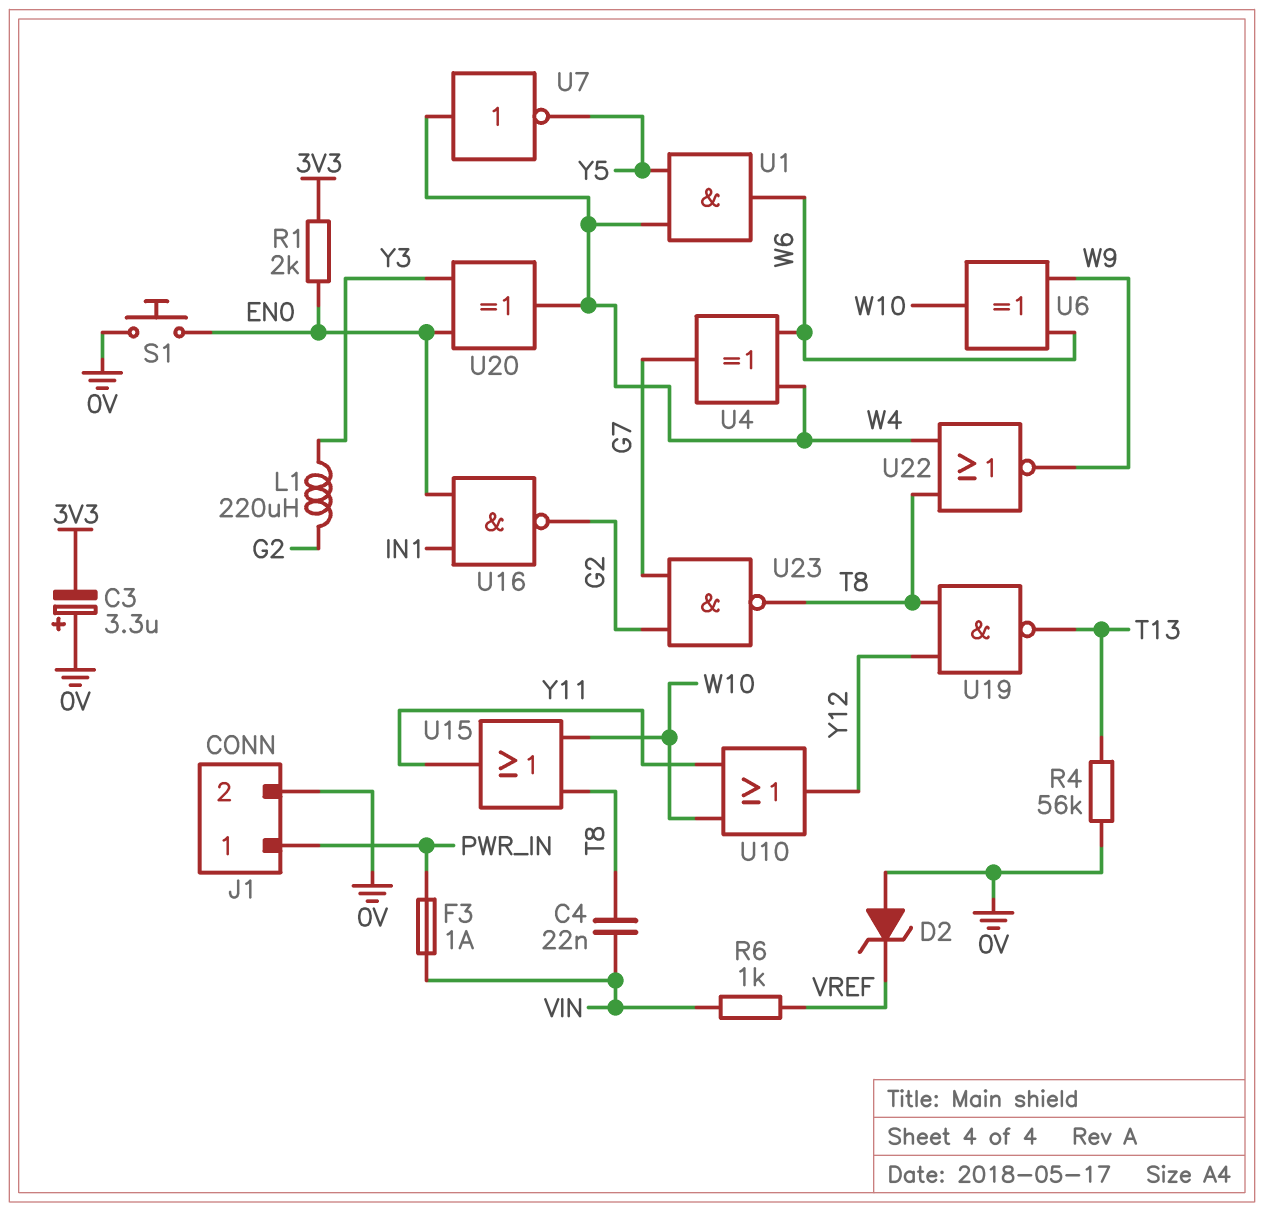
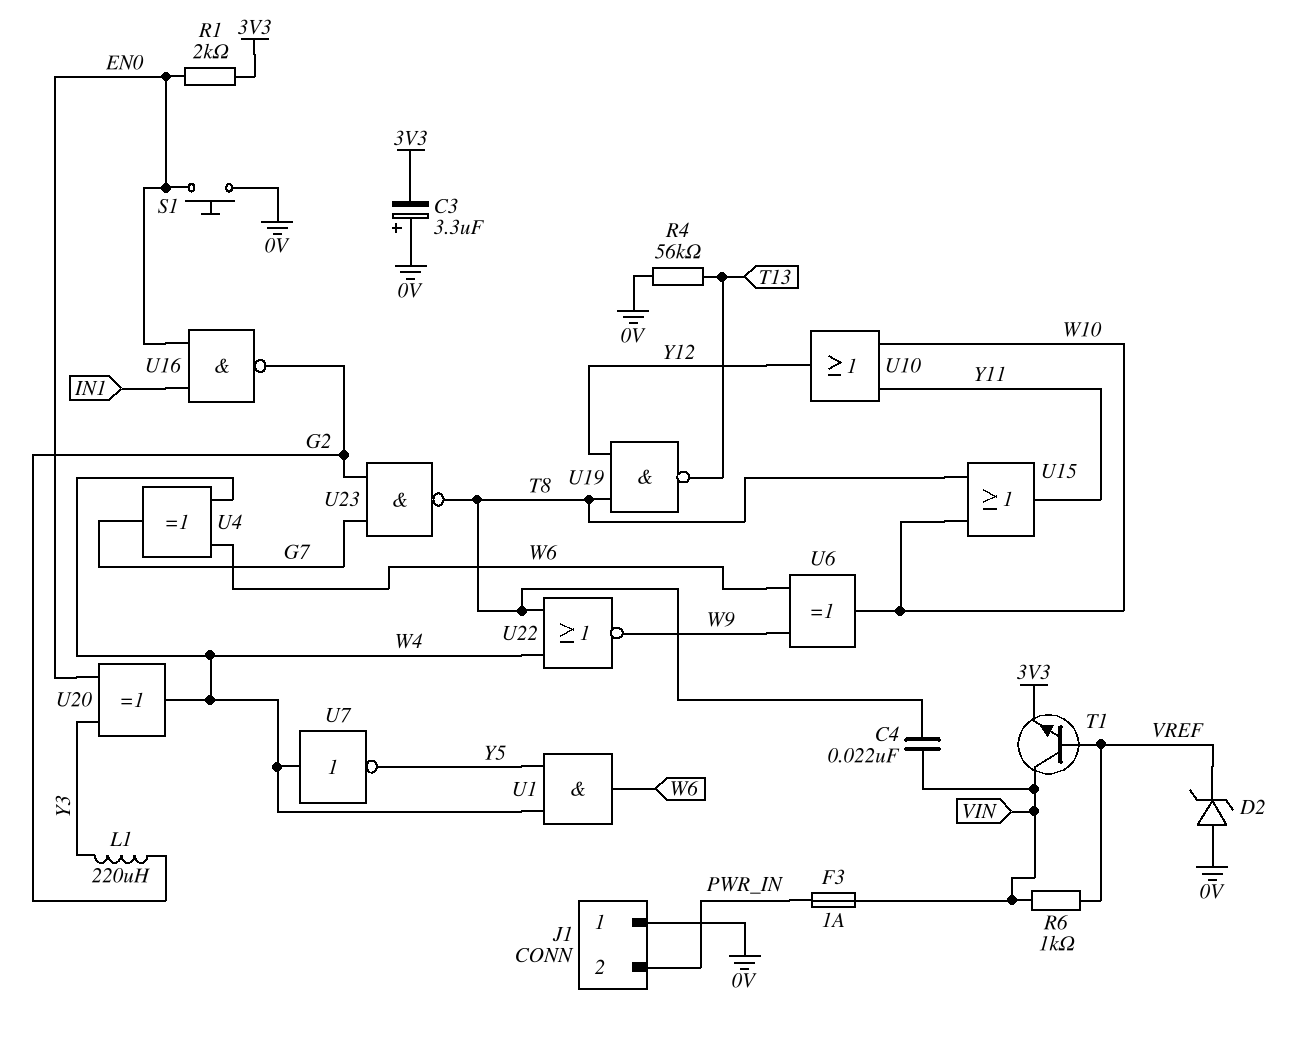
J1 pin 1: PWR_IN -> 0V
J1 pin 2: 0V -> PWR_IN
T1: none -> NPN (B VREF, C VIN, E 3V3)

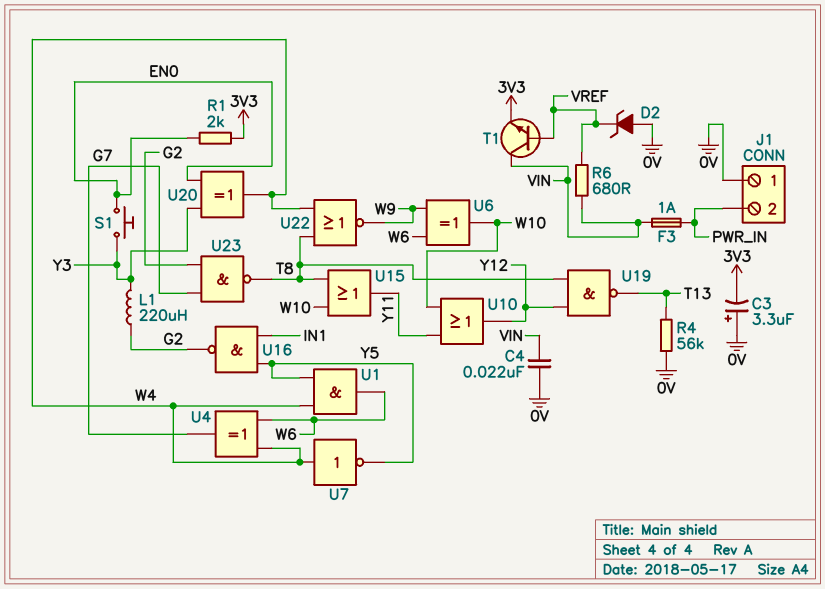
C4: 22nF (T8, VIN) -> 22nF (0V, VIN)
R6: 1k (VIN, VREF) -> 680 (VIN, VREF)
S1: button (0V, EN0) -> button (EN0, Y3)
U16: NAND (in EN0, in IN1, out G2) -> NAND (in IN1, in Y5, out G2)

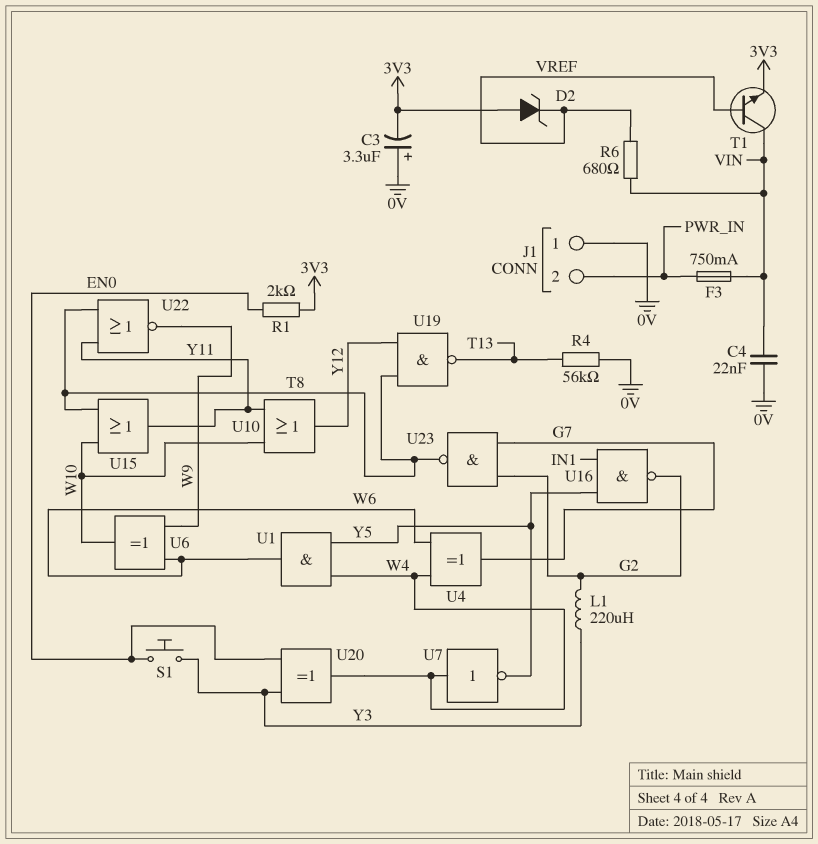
D2: zener (A 0V, K VREF) -> zener (A 3V3, K VREF)
F3: 1A (PWR_IN, VIN) -> 750mA (PWR_IN, VIN)
U22: NOR (in T8, in W4, out W9) -> NOR (in T8, in Y11, out W9)

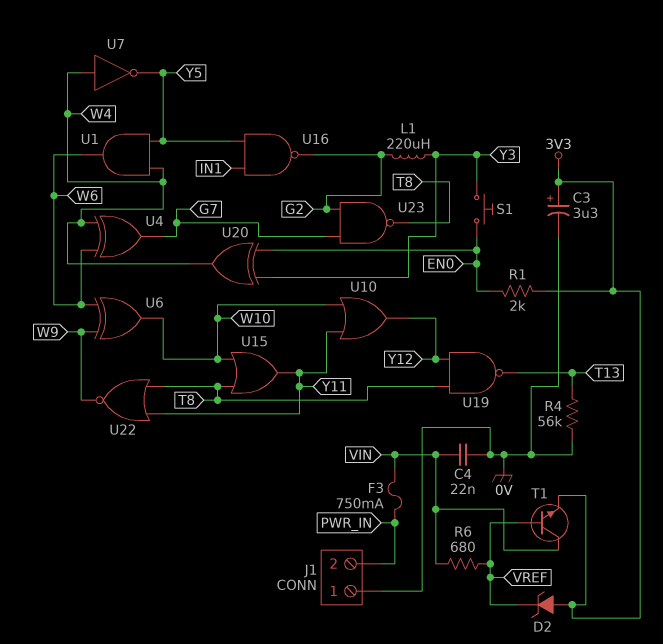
C3: 3.3uF (plus 0V, minus 3V3) -> 3.3uF (plus 3V3, minus 0V)

